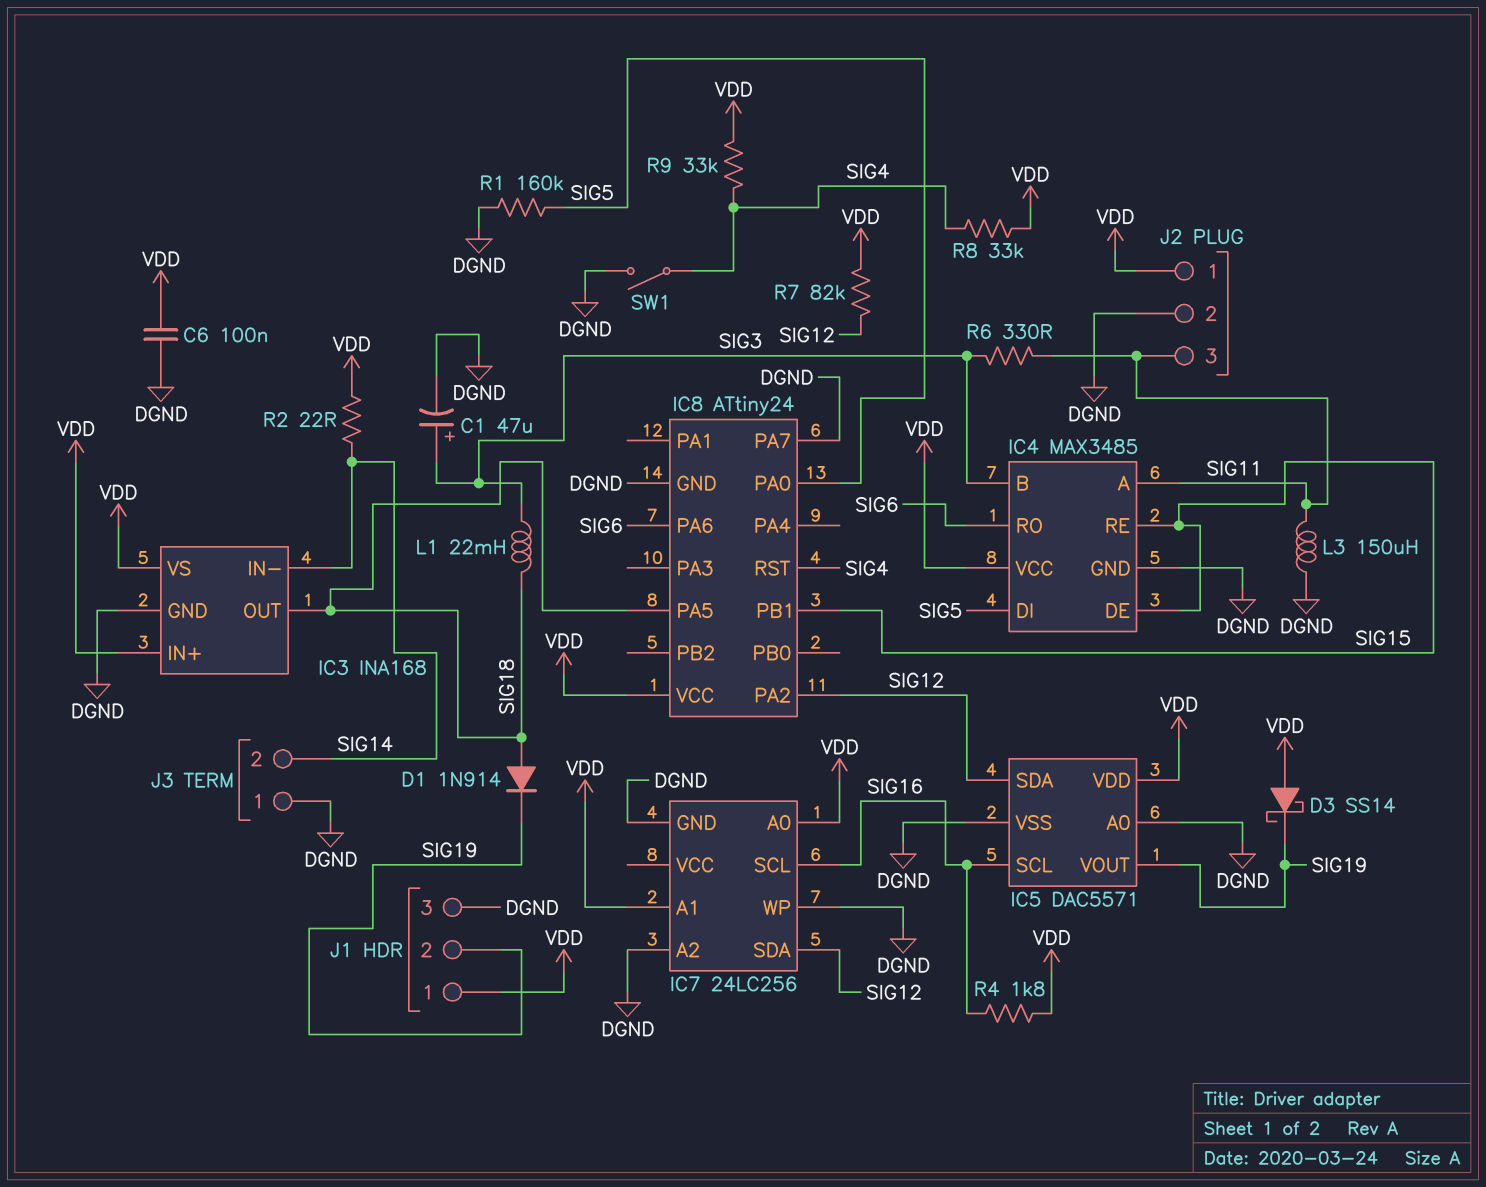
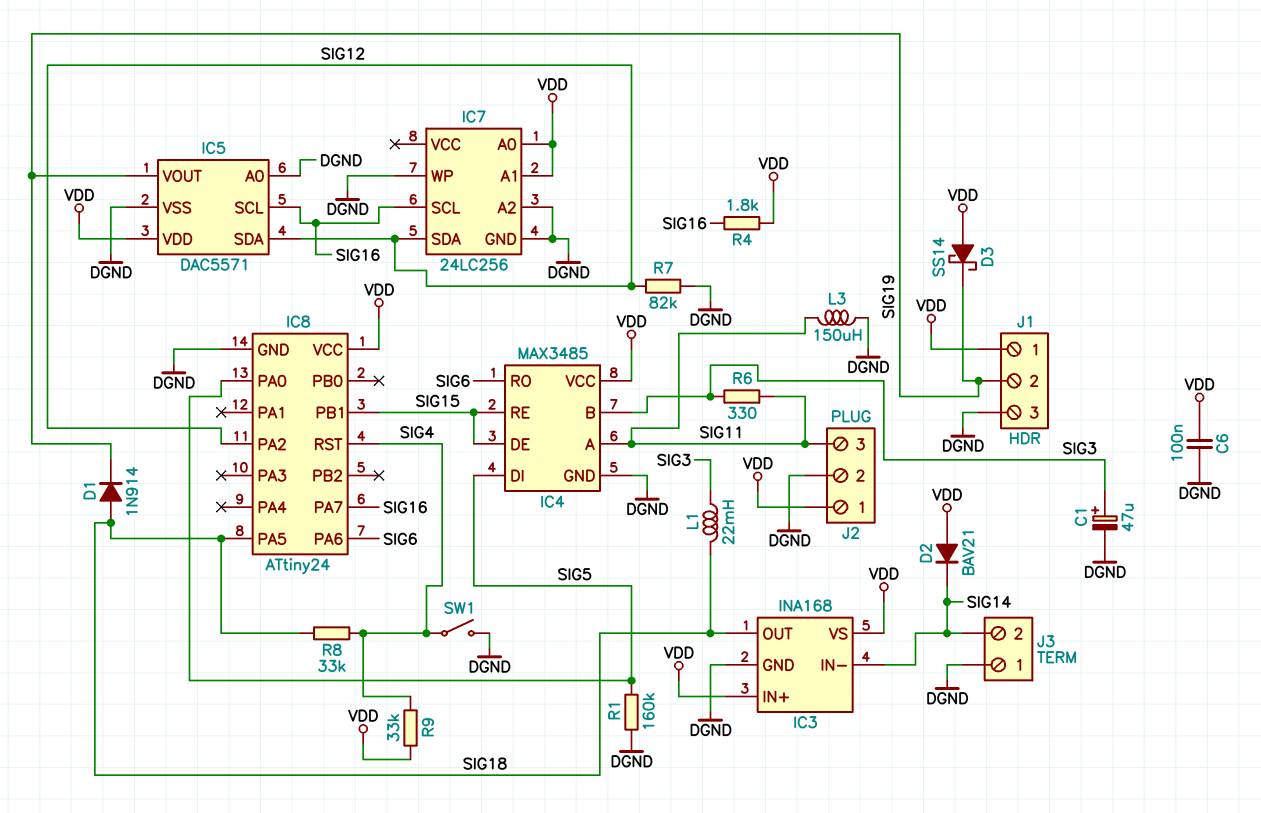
D2: none -> diode BAV21 (A VDD, K SIG14)
IC8 pin PA7: DGND -> SIG16
R2: 22 (SIG14, VDD) -> none
R7: 82k (SIG12, VDD) -> 82k (DGND, SIG12)
R8: 33k (SIG4, VDD) -> 33k (SIG4, SIG18)

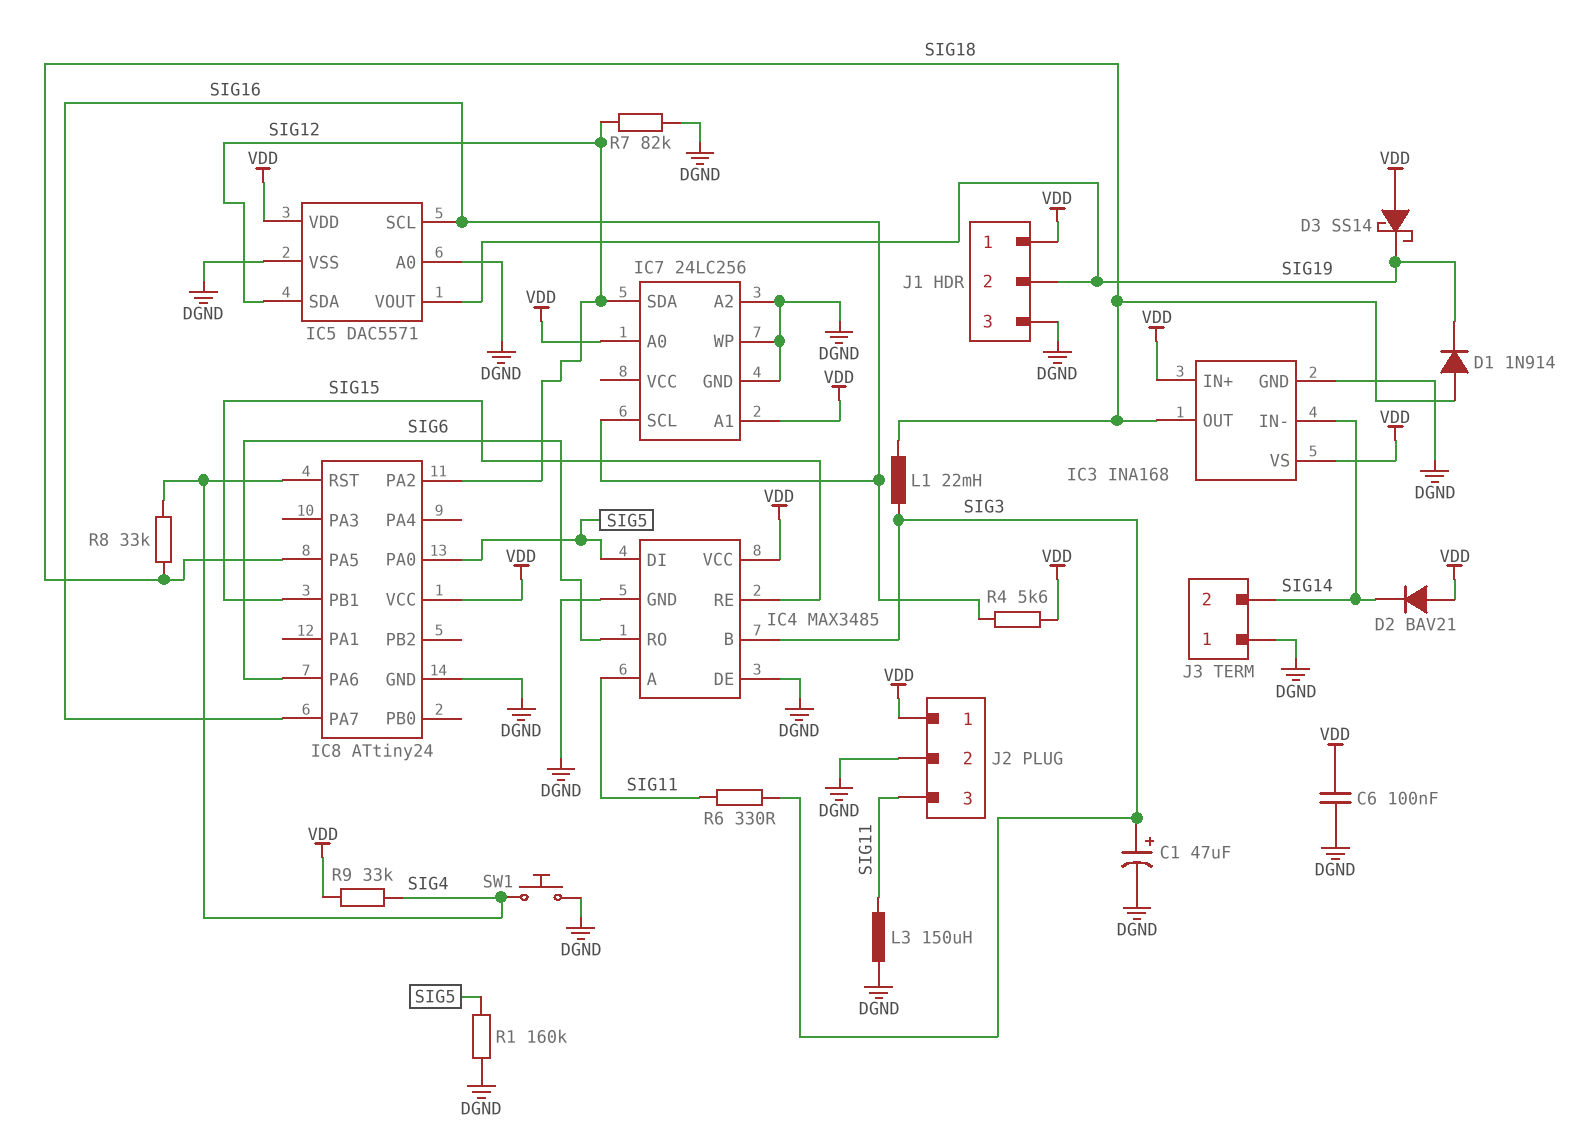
IC4 pin DE: SIG15 -> DGND
R4: 1.8k (SIG16, VDD) -> 5.6k (SIG16, VDD)
SW1: switch (DGND, SIG4) -> button (DGND, SIG4)

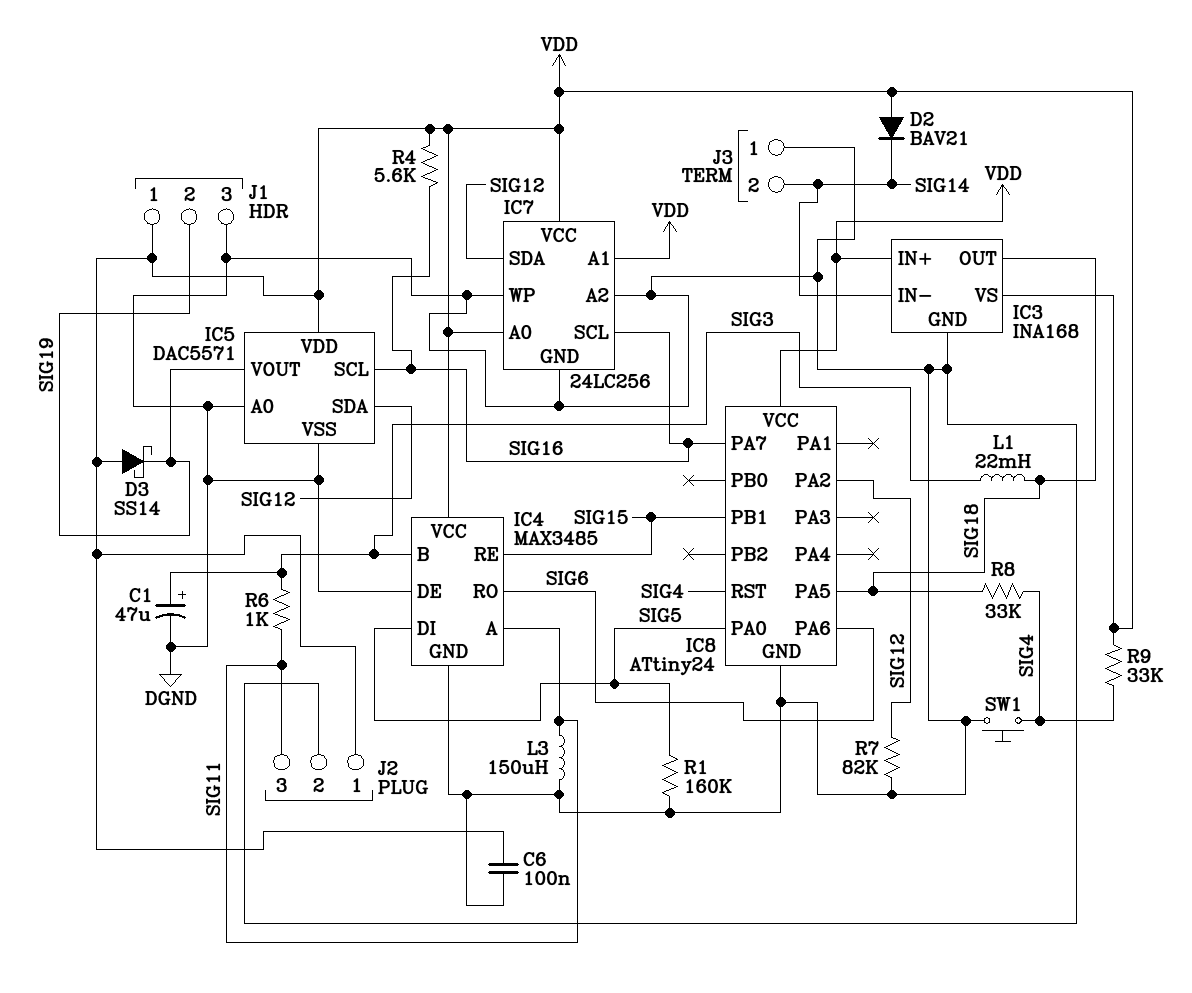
D1: diode 1N914 (A SIG18, K SIG19) -> none
IC7 pin VCC: none -> VDD
R6: 330 (SIG3, SIG11) -> 1k (SIG3, SIG11)

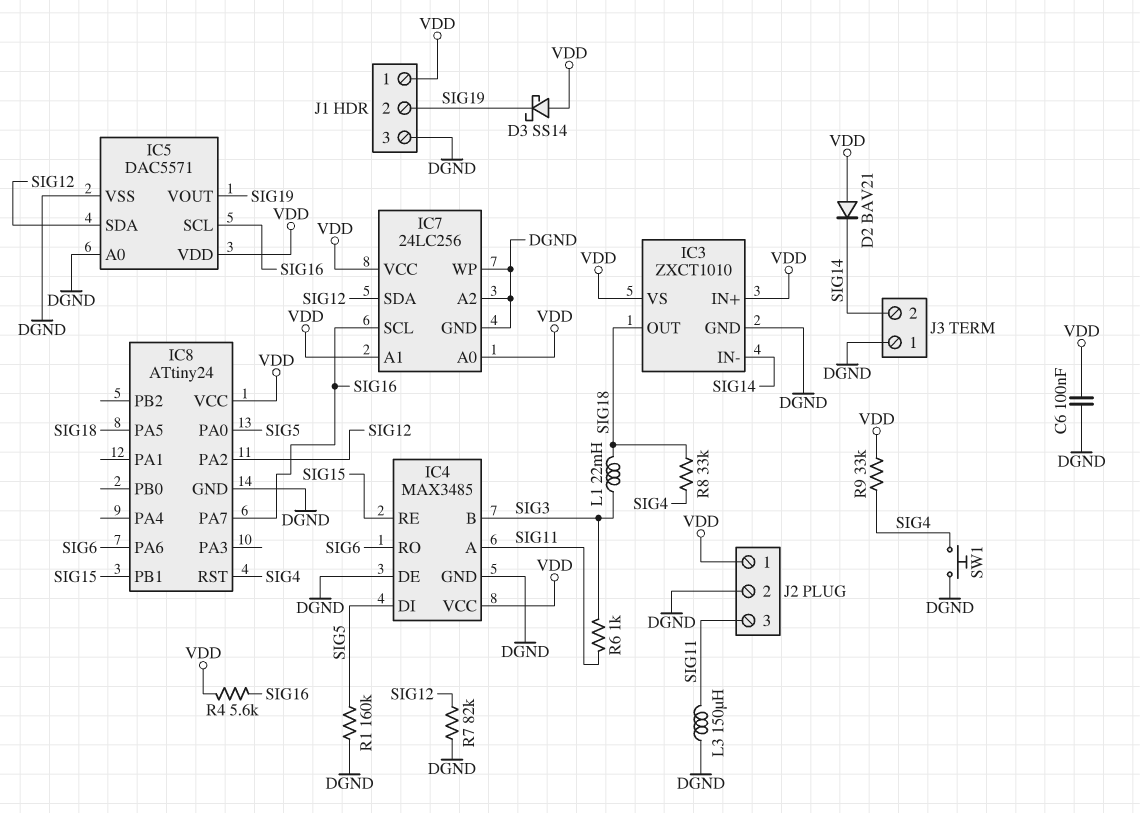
C1: 47uF (plus SIG3, minus DGND) -> none
IC3: INA168 -> ZXCT1010

